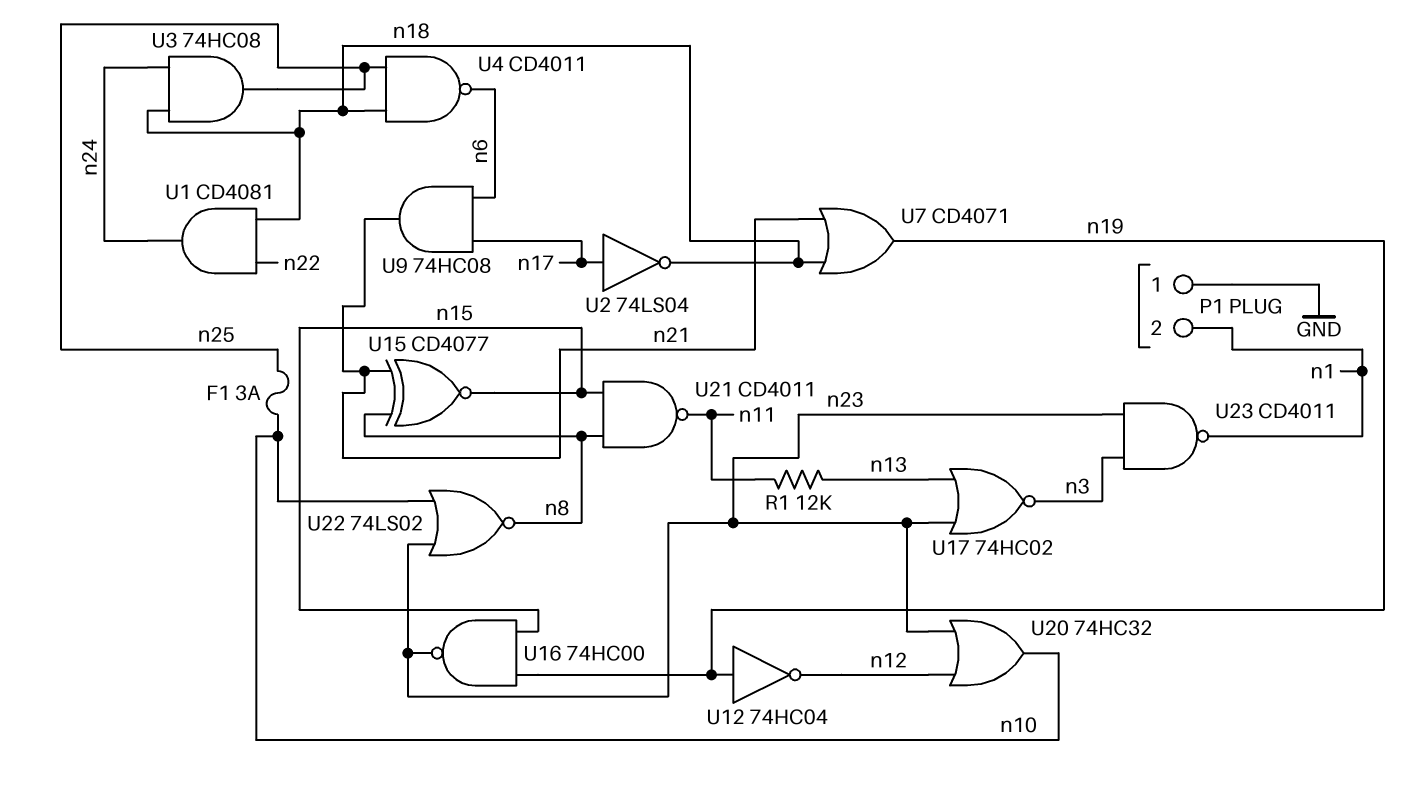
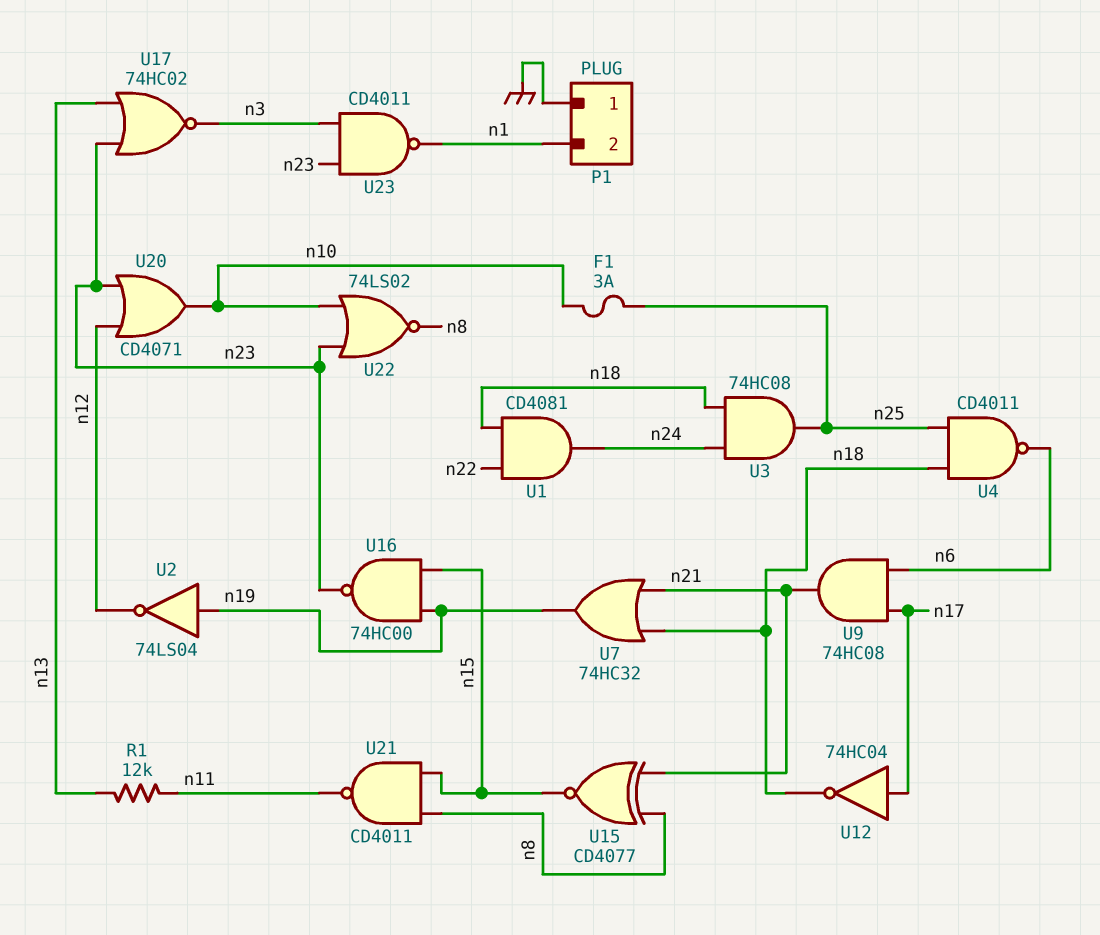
U2: NOT 74LS04 (in n17, out n18) -> NOT 74LS04 (in n19, out n12)
U7: OR CD4071 (in n18, in n21, out n19) -> OR 74HC32 (in n18, in n21, out n19)
U12: NOT 74HC04 (in n19, out n12) -> NOT 74HC04 (in n17, out n18)
U20: OR 74HC32 (in n12, in n23, out n10) -> OR CD4071 (in n12, in n23, out n10)

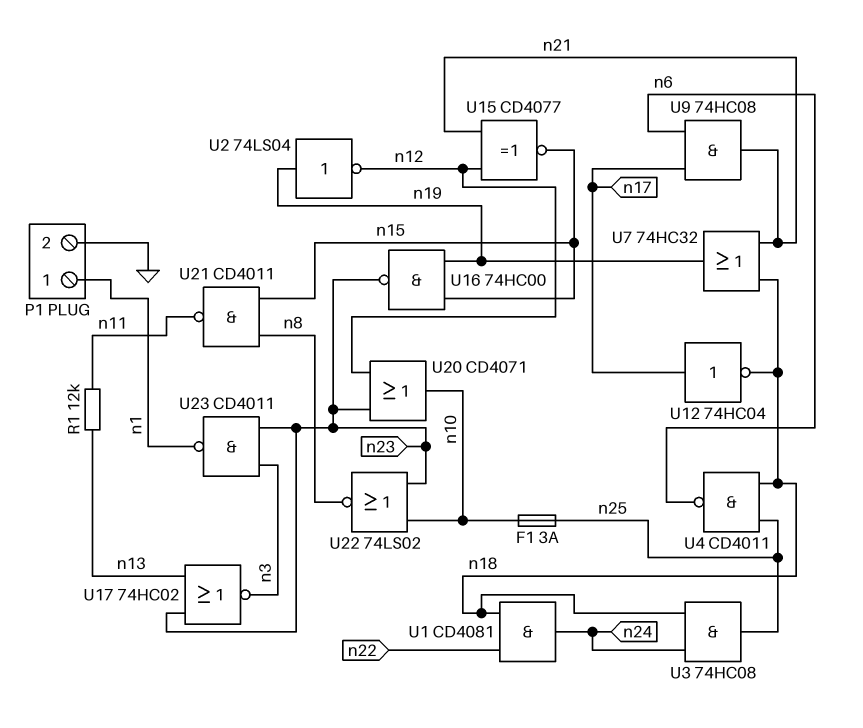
P1 pin 1: GND -> n1
P1 pin 2: n1 -> GND
U15: XNOR CD4077 (in n8, in n21, out n15) -> XNOR CD4077 (in n12, in n21, out n15)

